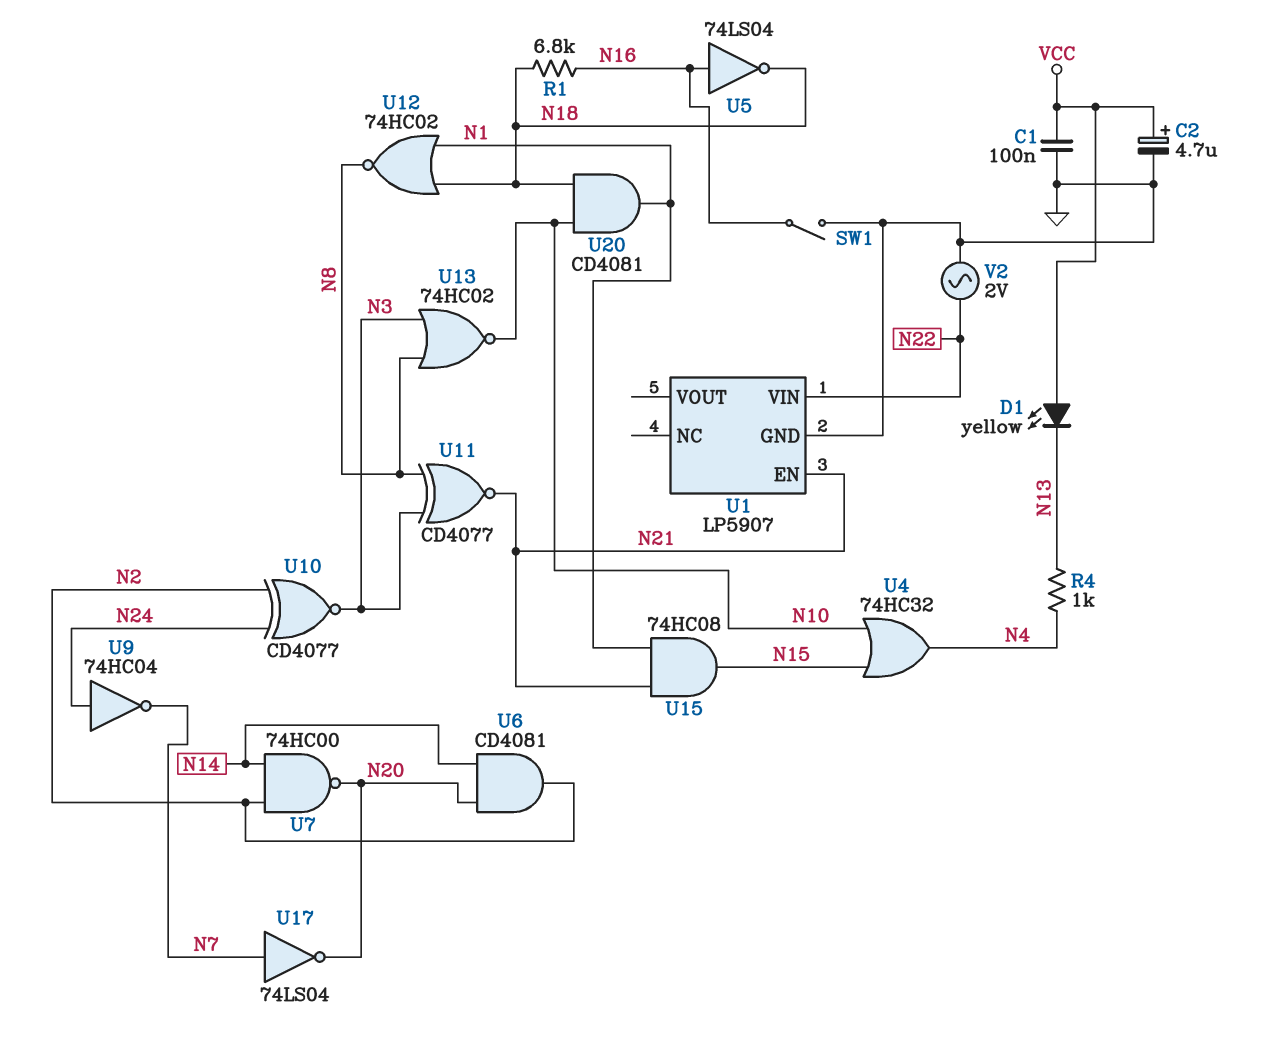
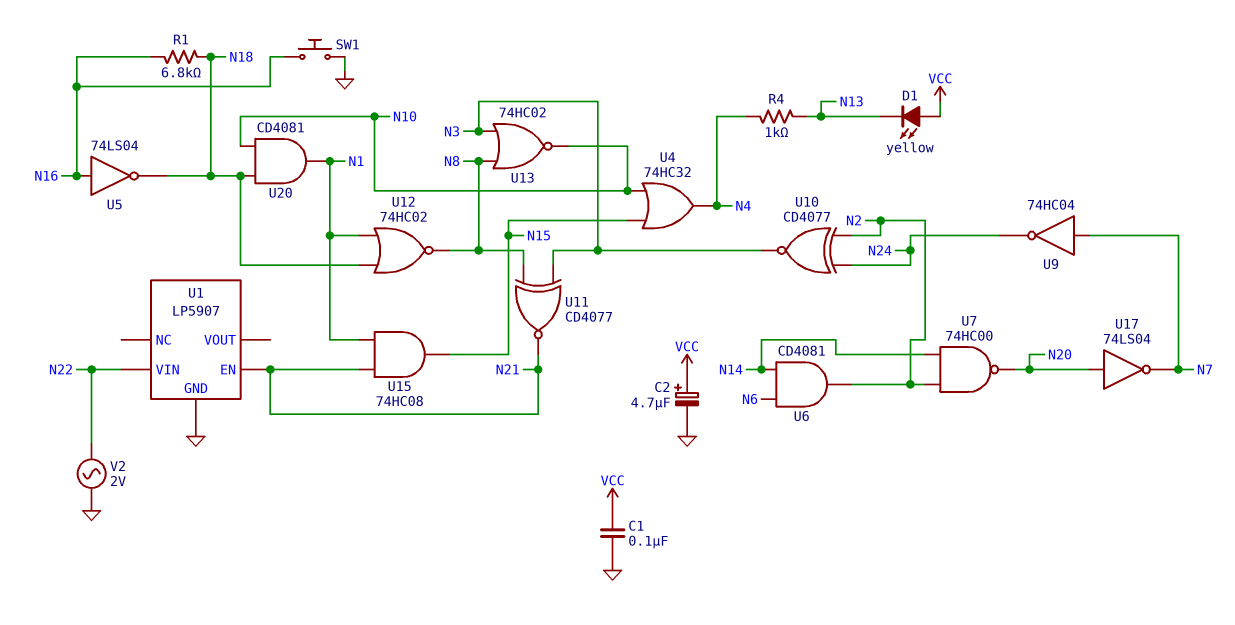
SW1: switch (GND, N16) -> button (GND, N16)
U6: AND CD4081 (in N14, in N20, out N2) -> AND CD4081 (in N6, in N14, out N2)
U9: NOT 74HC04 (in N24, out N7) -> NOT 74HC04 (in N7, out N24)
U17: NOT 74LS04 (in N7, out N20) -> NOT 74LS04 (in N20, out N7)

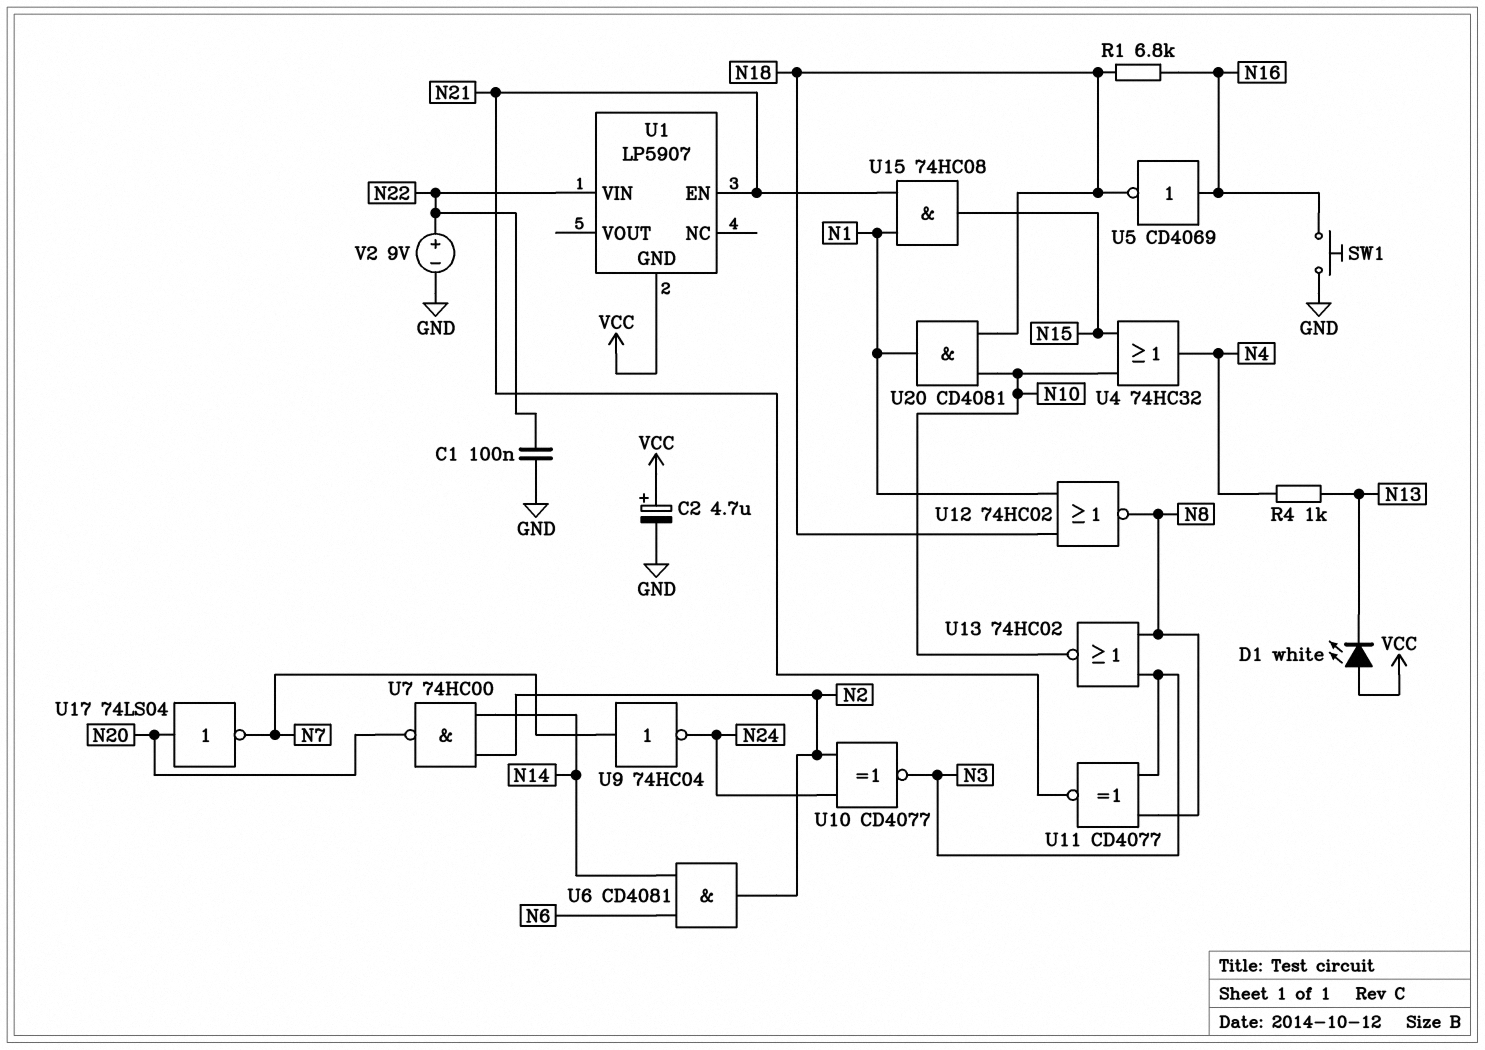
C1: 100nF (GND, VCC) -> 100nF (GND, N22)
D1: LED yellow (A VCC, K N13) -> LED white (A VCC, K N13)
U1 pin GND: GND -> VCC
U5: NOT 74LS04 (in N16, out N18) -> NOT CD4069 (in N16, out N18)
V2: AC 2V (GND, N22) -> 9V (plus N22, minus GND)

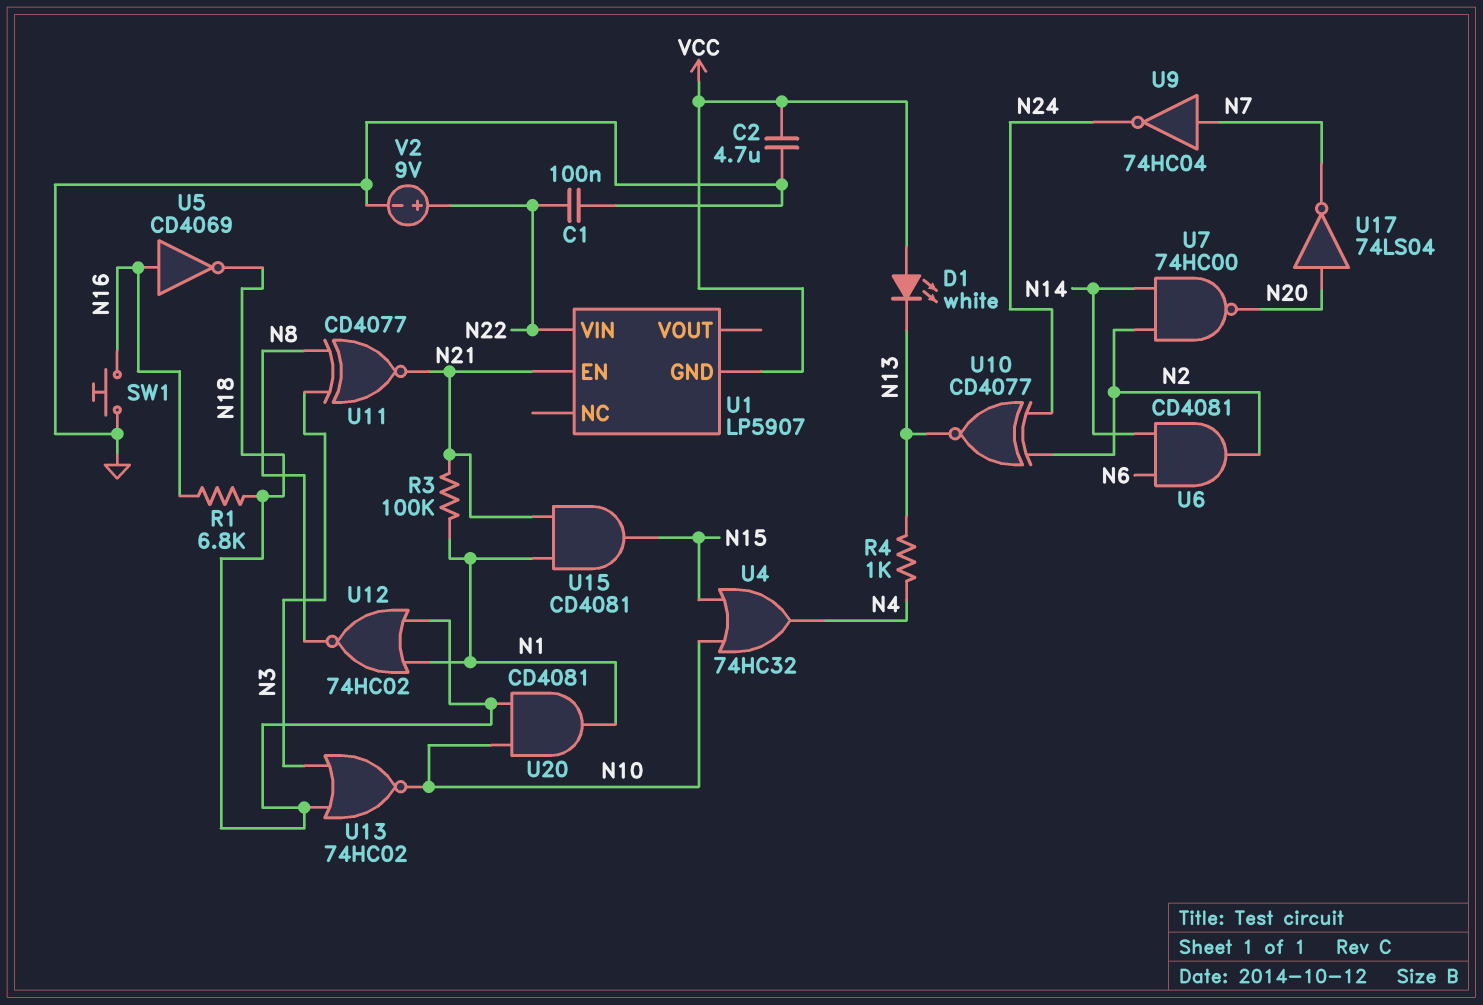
C2: 4.7uF (plus VCC, minus GND) -> 4.7uF (GND, VCC)
R3: none -> 100k (N1, N21)
U10: XNOR CD4077 (in N2, in N24, out N3) -> XNOR CD4077 (in N2, in N24, out N13)
U13: NOR 74HC02 (in N3, in N8, out N10) -> NOR 74HC02 (in N3, in N18, out N10)
U15: AND 74HC08 (in N1, in N21, out N15) -> AND CD4081 (in N1, in N21, out N15)

